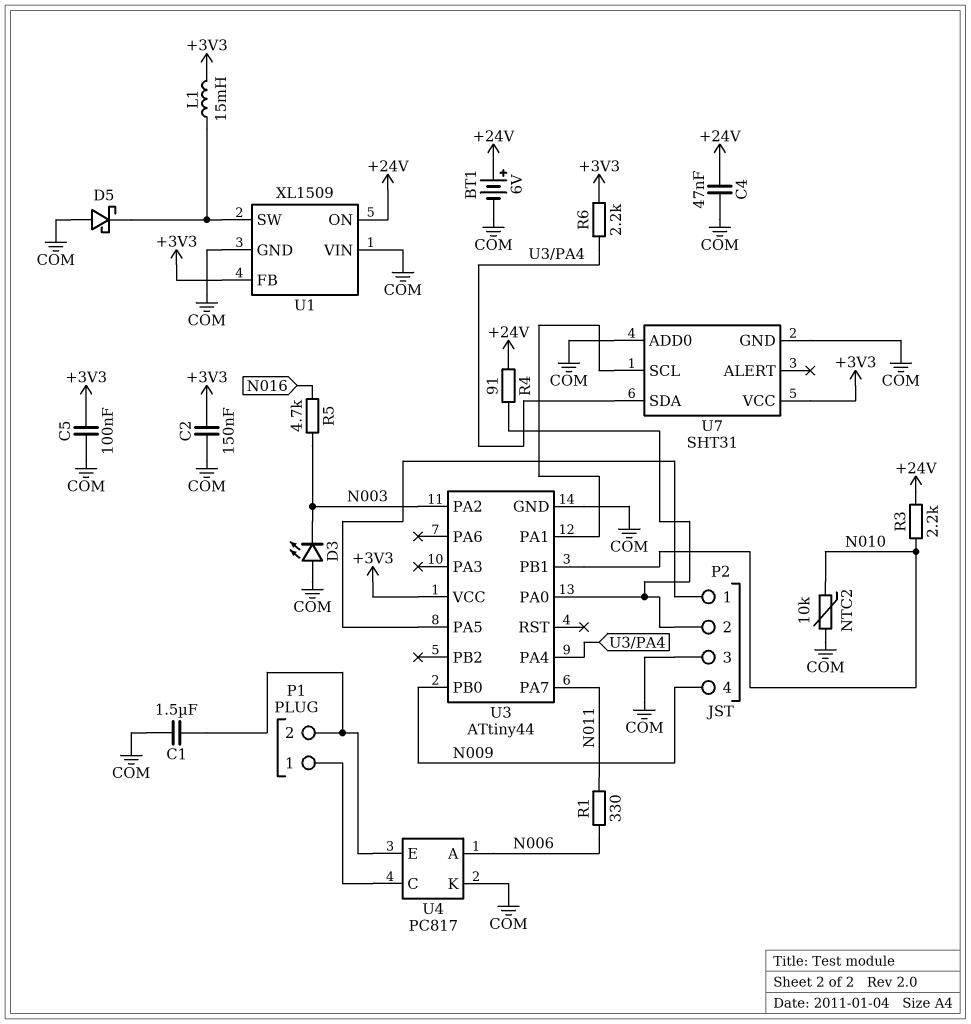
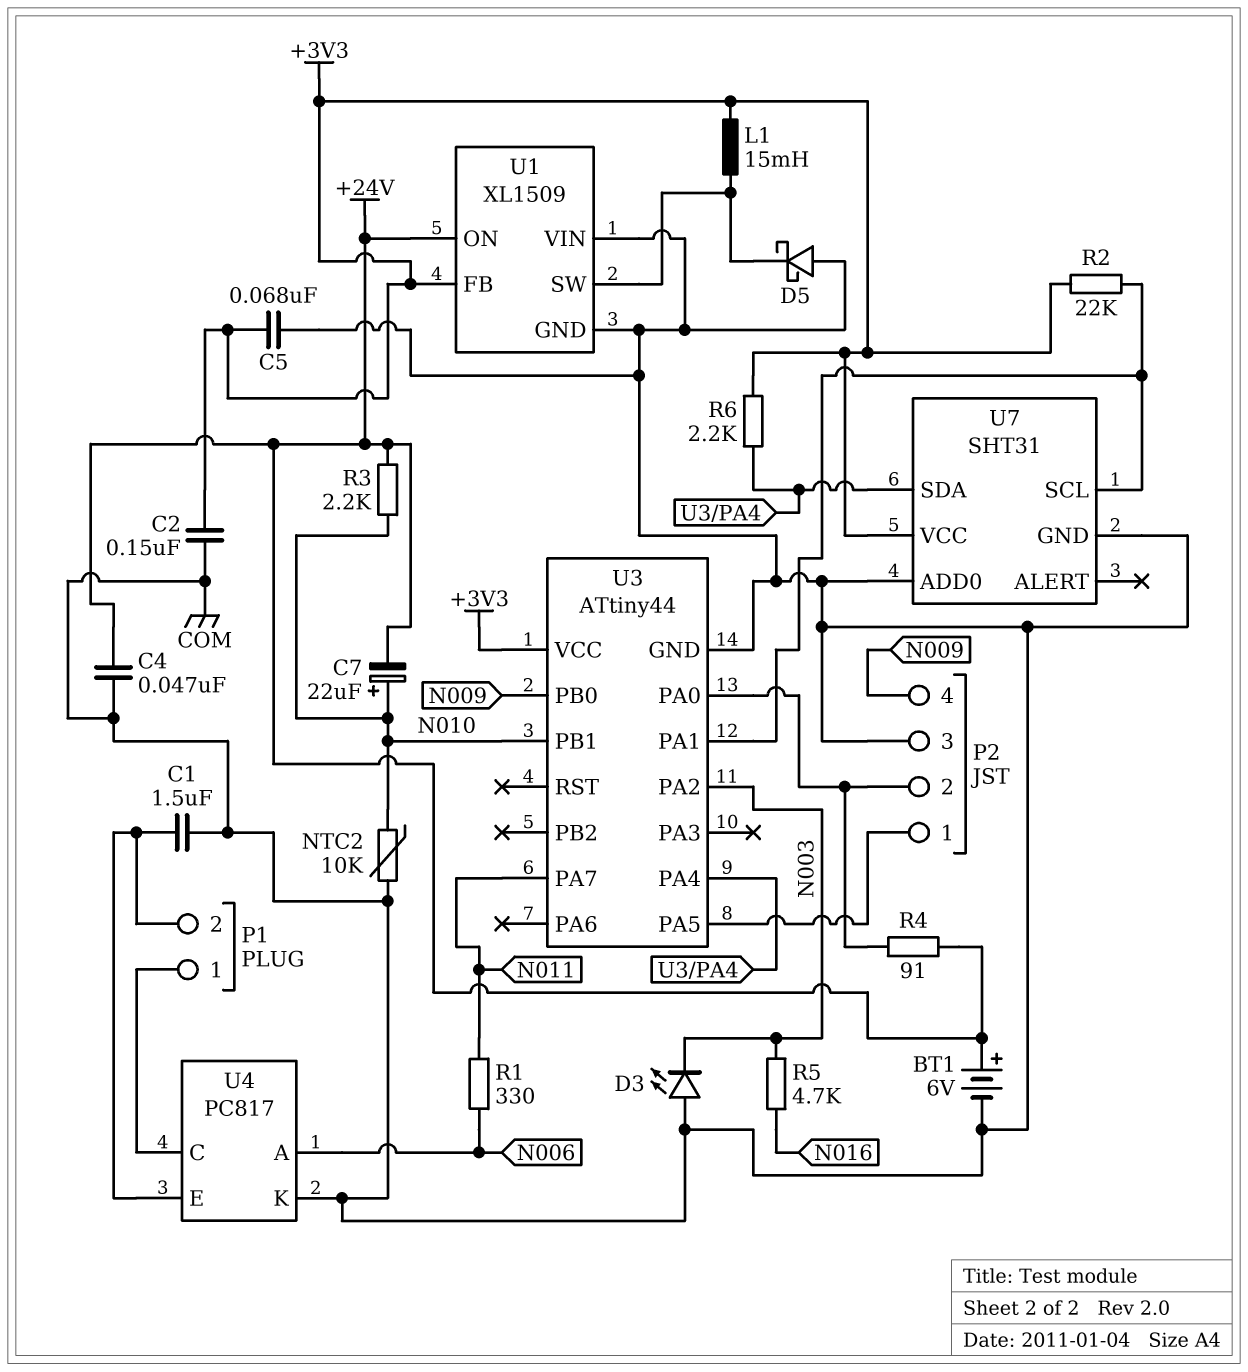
C5: 100nF (+3V3, COM) -> 68nF (+3V3, COM)
C7: none -> 22uF (plus N010, minus +24V)
R2: none -> 22k (+3V3, U3/PA1)

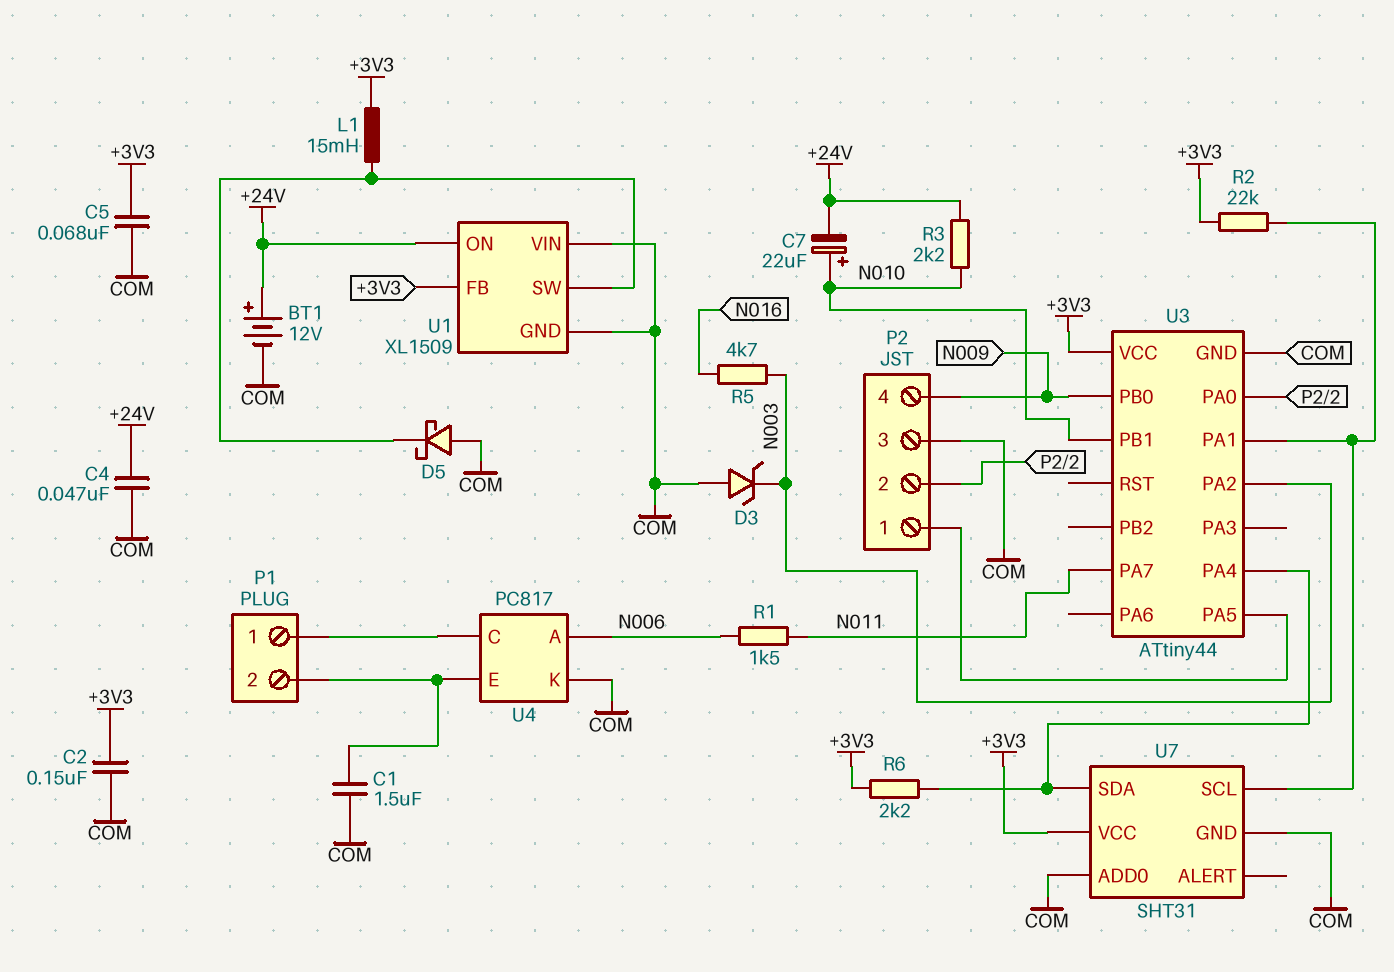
BT1: 6V (plus +24V, minus COM) -> 12V (plus +24V, minus COM)
D3: LED (A COM, K N003) -> zener (A COM, K N003)
NTC2: 10k (COM, N010) -> none
R1: 330 (N006, N011) -> 1.5k (N006, N011)
R4: 91 (+24V, P2/2) -> none

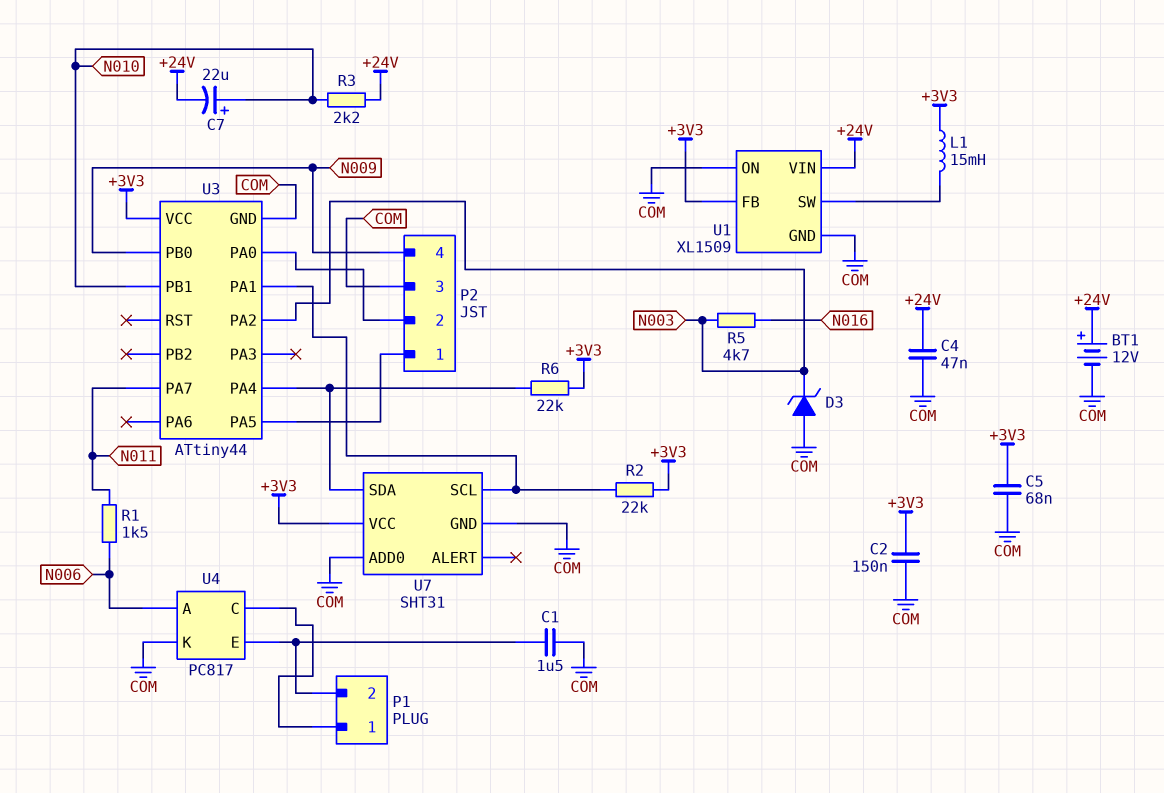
D5: schottky (A COM, K U1/SW) -> none
R6: 2.2k (+3V3, U3/PA4) -> 22k (+3V3, U3/PA4)
U1 pin ON: +24V -> COM
U1 pin VIN: COM -> +24V

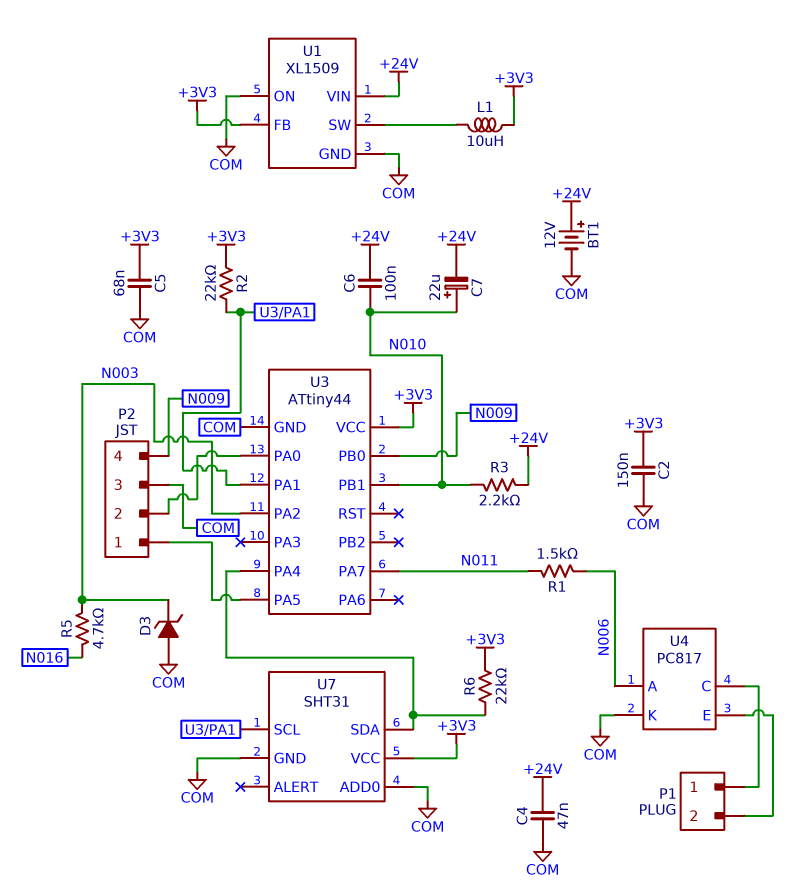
C1: 1.5uF (COM, P1/2) -> none
C6: none -> 100nF (+24V, N010)
L1: 15mH (+3V3, U1/SW) -> 10uH (+3V3, U1/SW)

